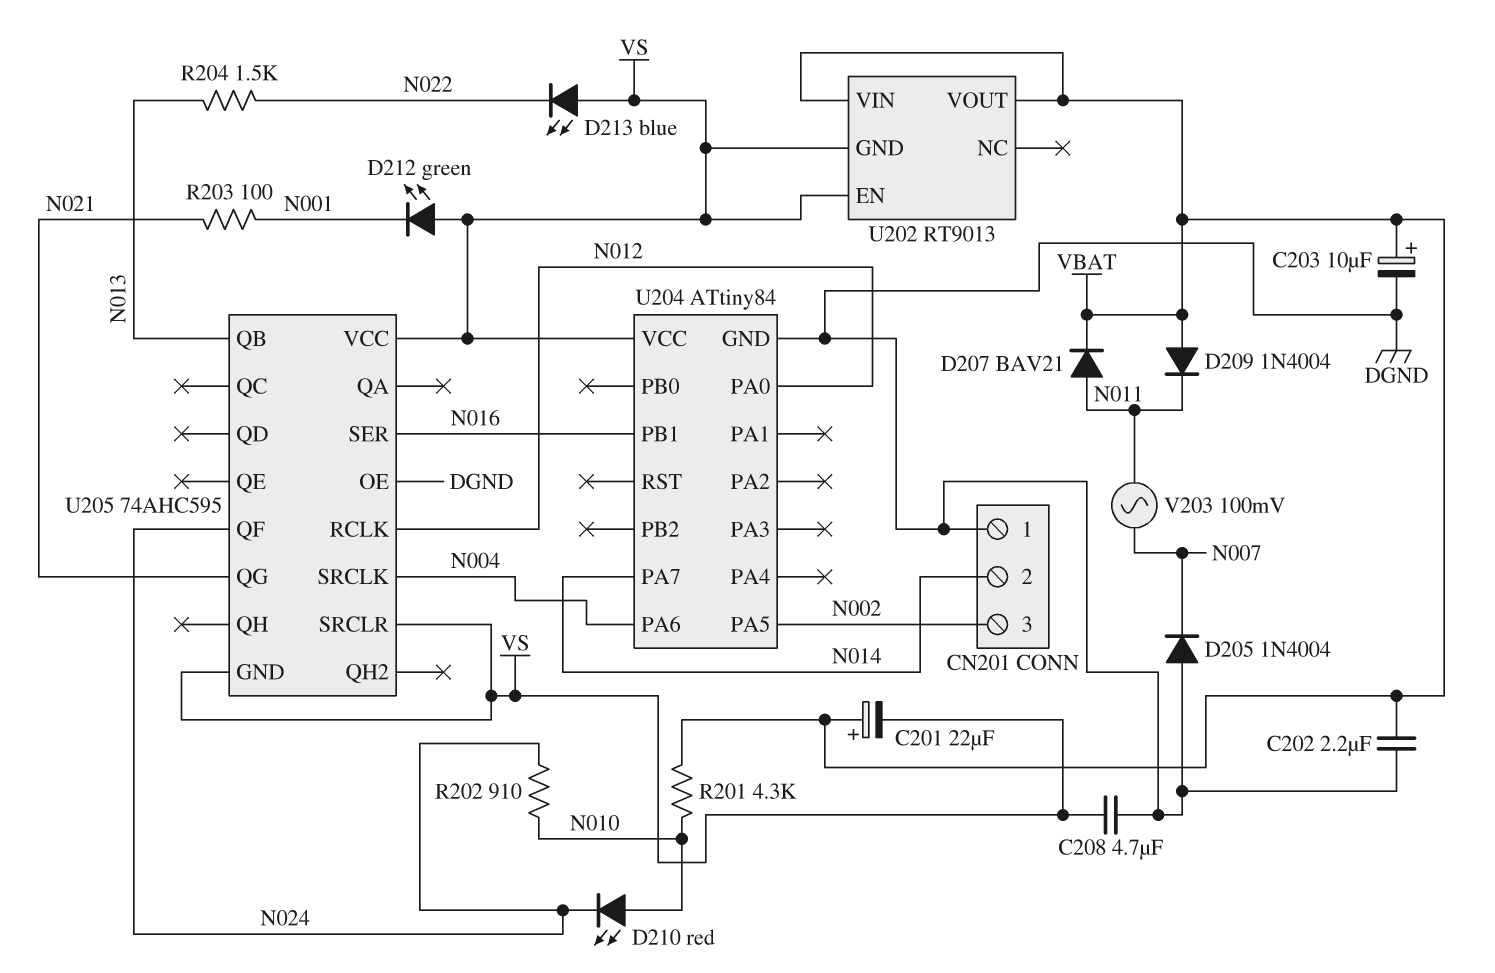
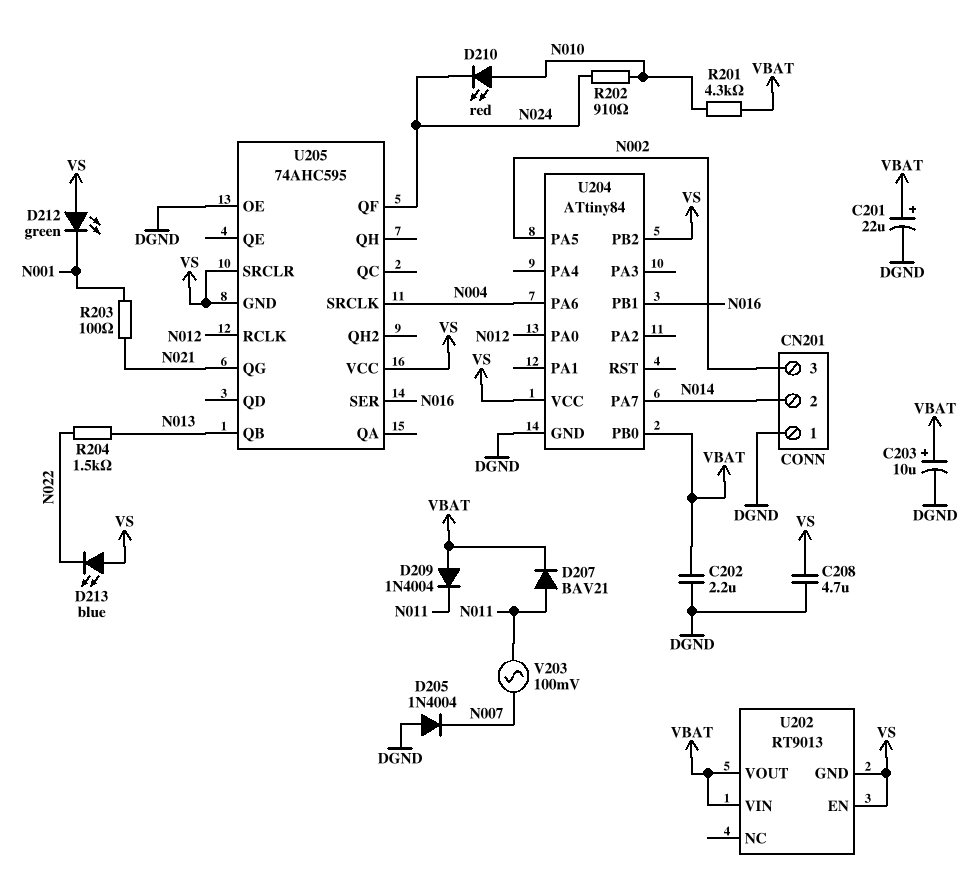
C201: 22uF (plus VBAT, minus VS) -> 22uF (plus VBAT, minus DGND)
U204 pin PB0: none -> VBAT
U204 pin PB2: none -> VS

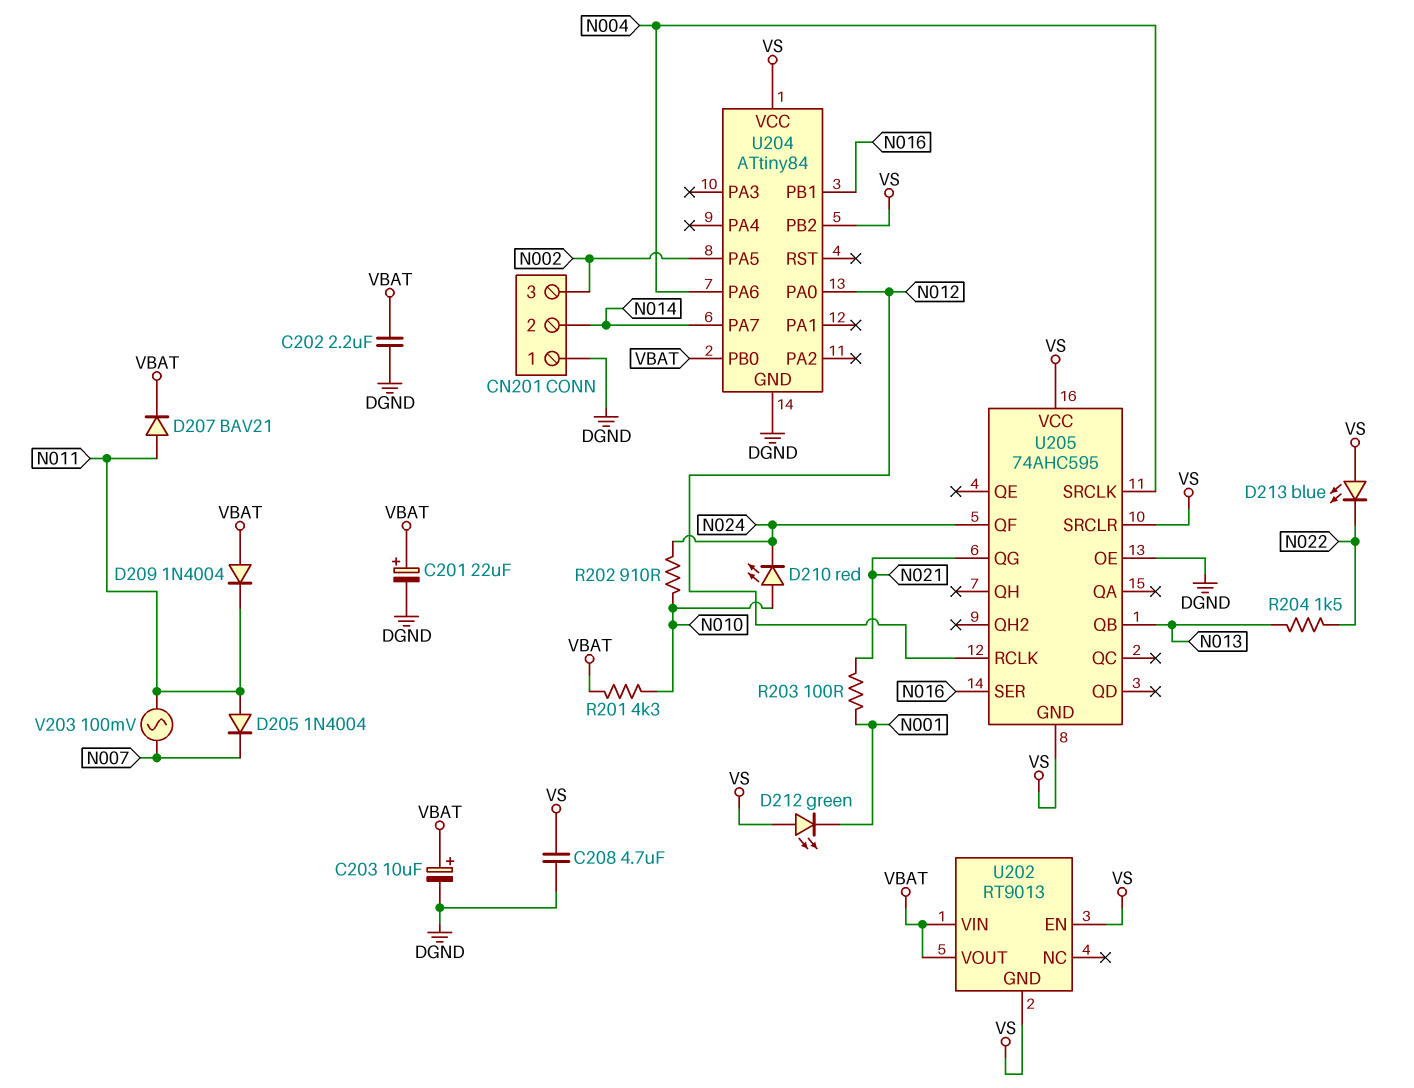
D205: diode 1N4004 (A DGND, K N007) -> diode 1N4004 (A N011, K N007)

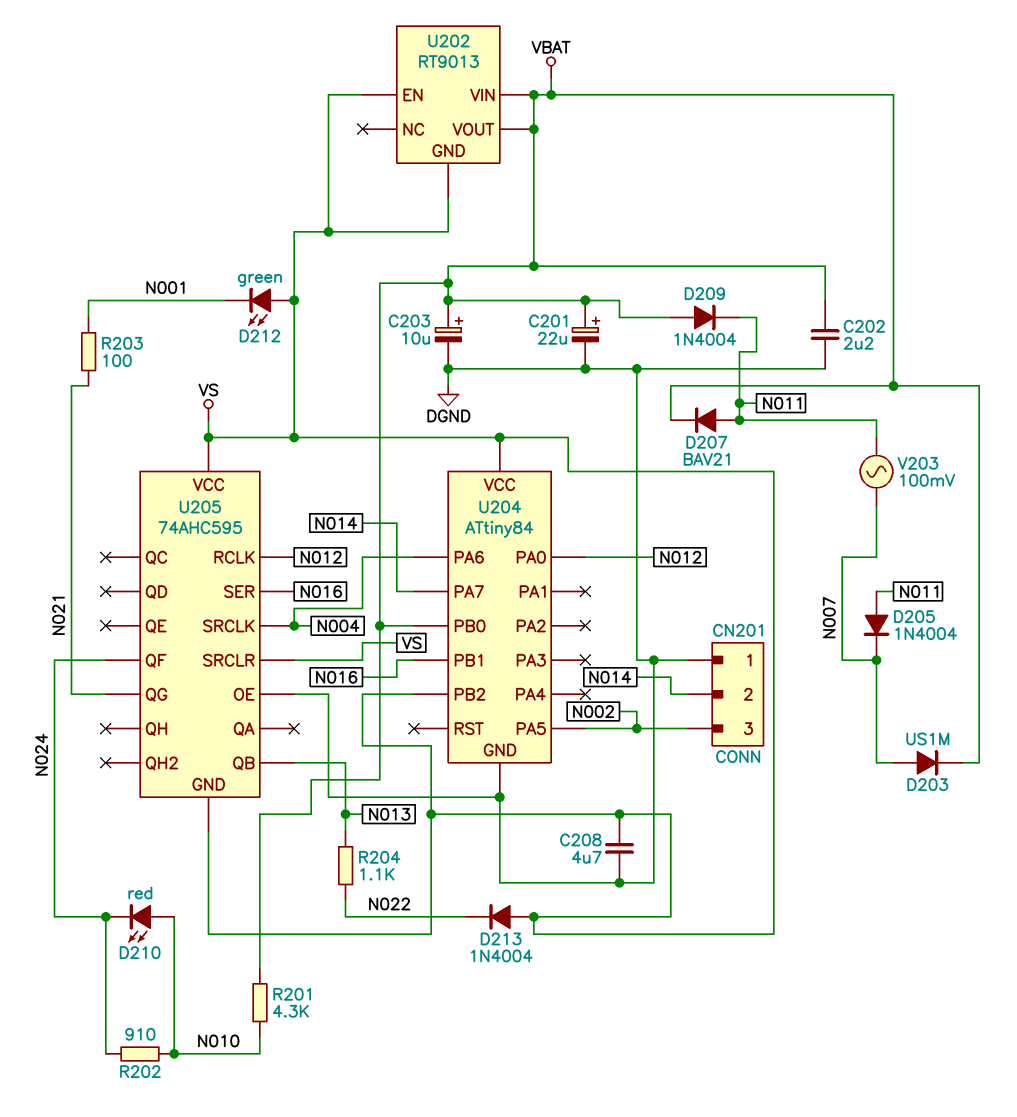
D203: none -> diode US1M (A N007, K VBAT)
D213: LED blue (A VS, K N022) -> diode 1N4004 (A VS, K N022)
R204: 1.5k (N013, N022) -> 1.1k (N013, N022)

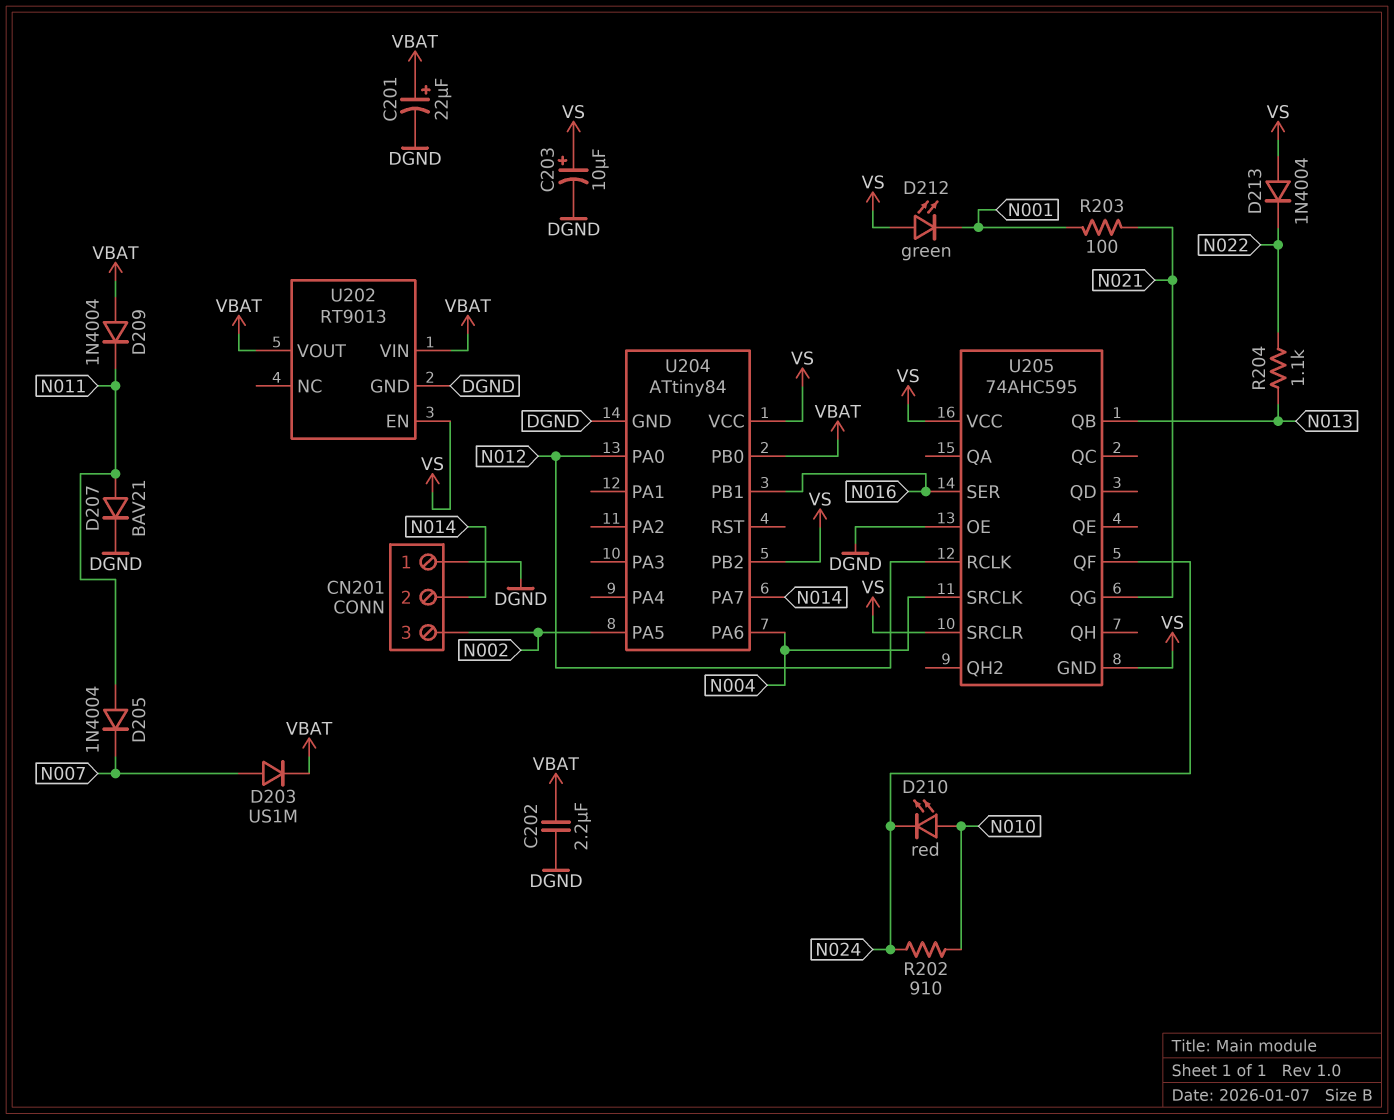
C203: 10uF (plus VBAT, minus DGND) -> 10uF (plus VS, minus DGND)
C208: 4.7uF (DGND, VS) -> none
D207: diode BAV21 (A N011, K VBAT) -> diode BAV21 (A N011, K DGND)
R201: 4.3k (N010, VBAT) -> none
U202 pin GND: VS -> DGND
V203: AC 100mV (N007, N011) -> none

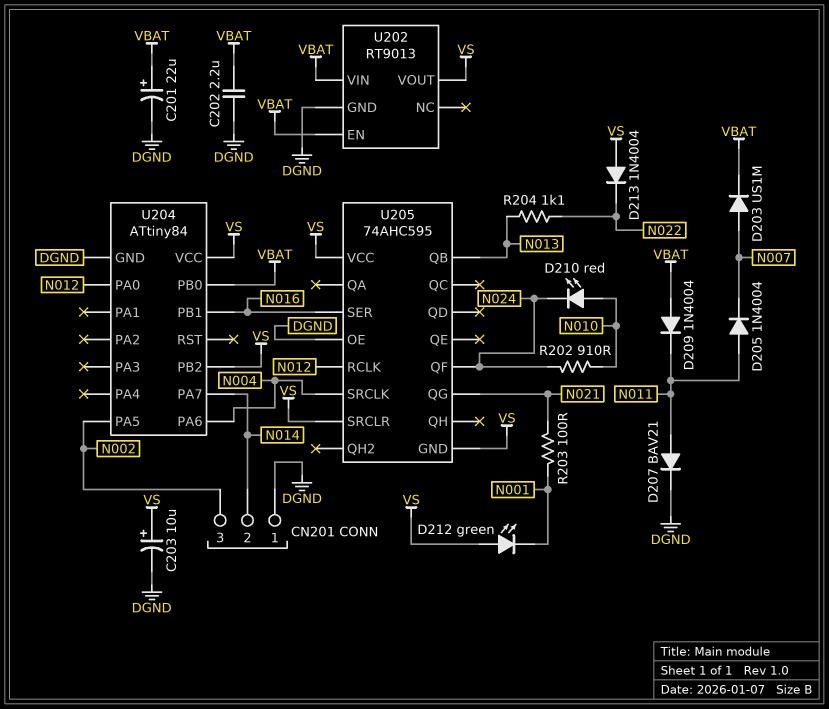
U202 pin EN: VS -> VBAT
U202 pin VOUT: VBAT -> VS

